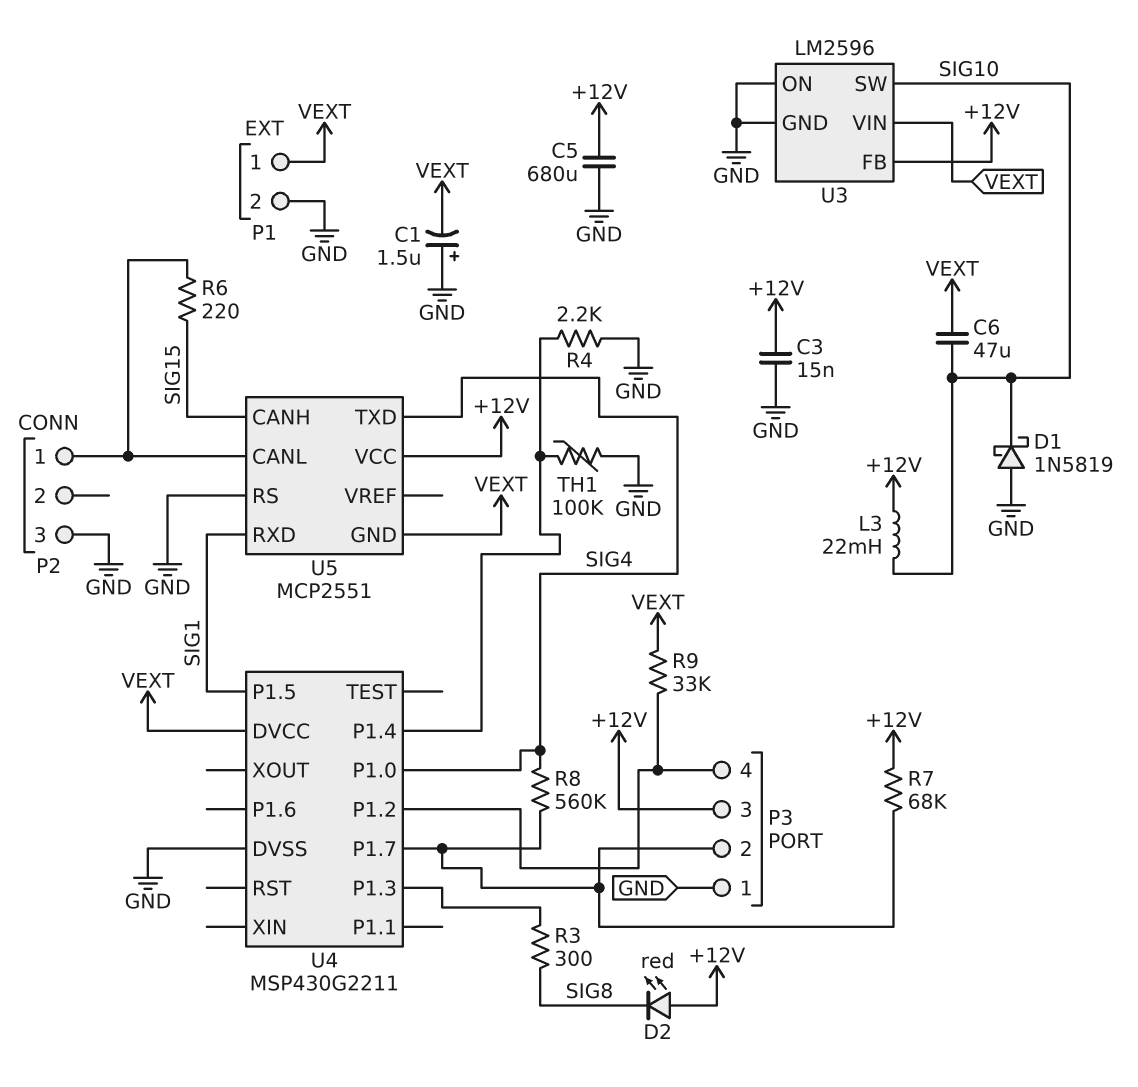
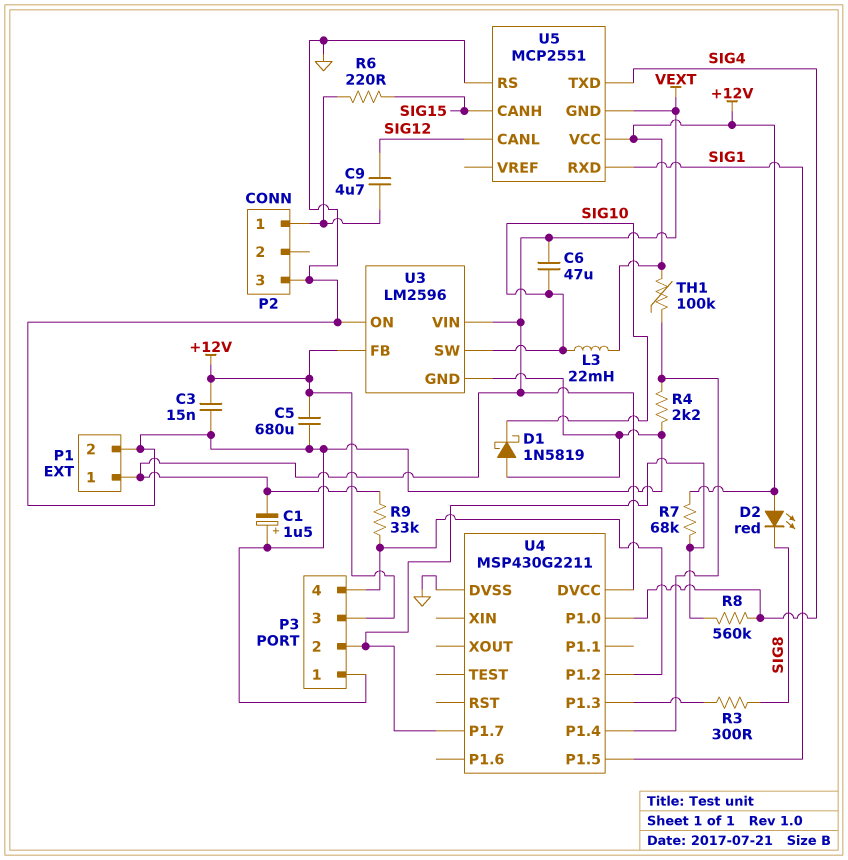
C9: none -> 4.7uF (P2/1, SIG12)
TH1: 100k (GND, U4/P1.4) -> 100k (+12V, U4/P1.4)
U5 pin CANL: P2/1 -> SIG12

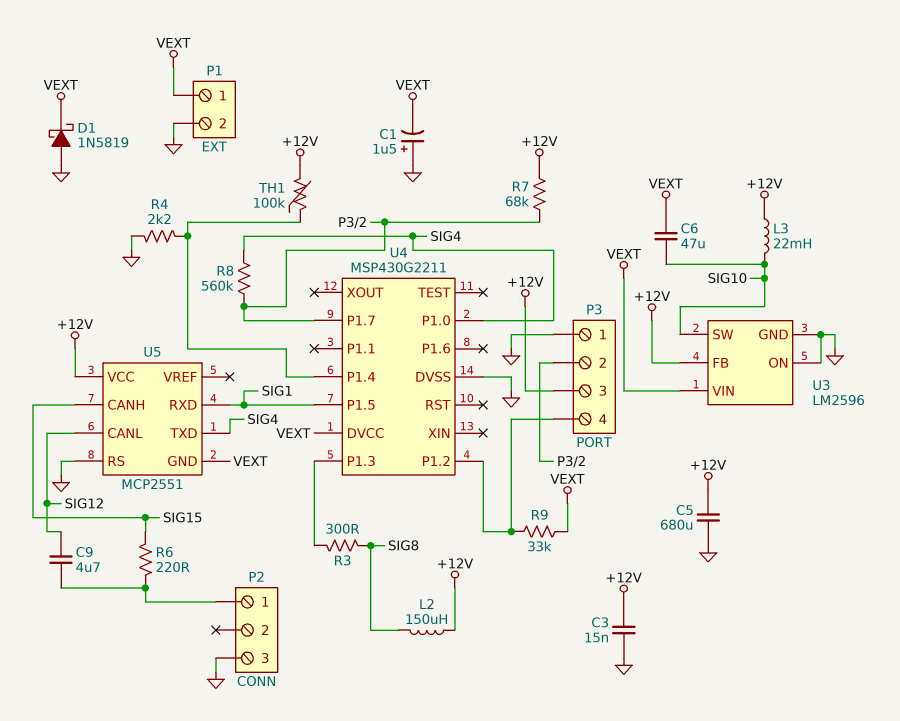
D1: schottky 1N5819 (A GND, K SIG10) -> schottky 1N5819 (A GND, K VEXT)
D2: LED red (A +12V, K SIG8) -> none
L2: none -> 150uH (+12V, SIG8)

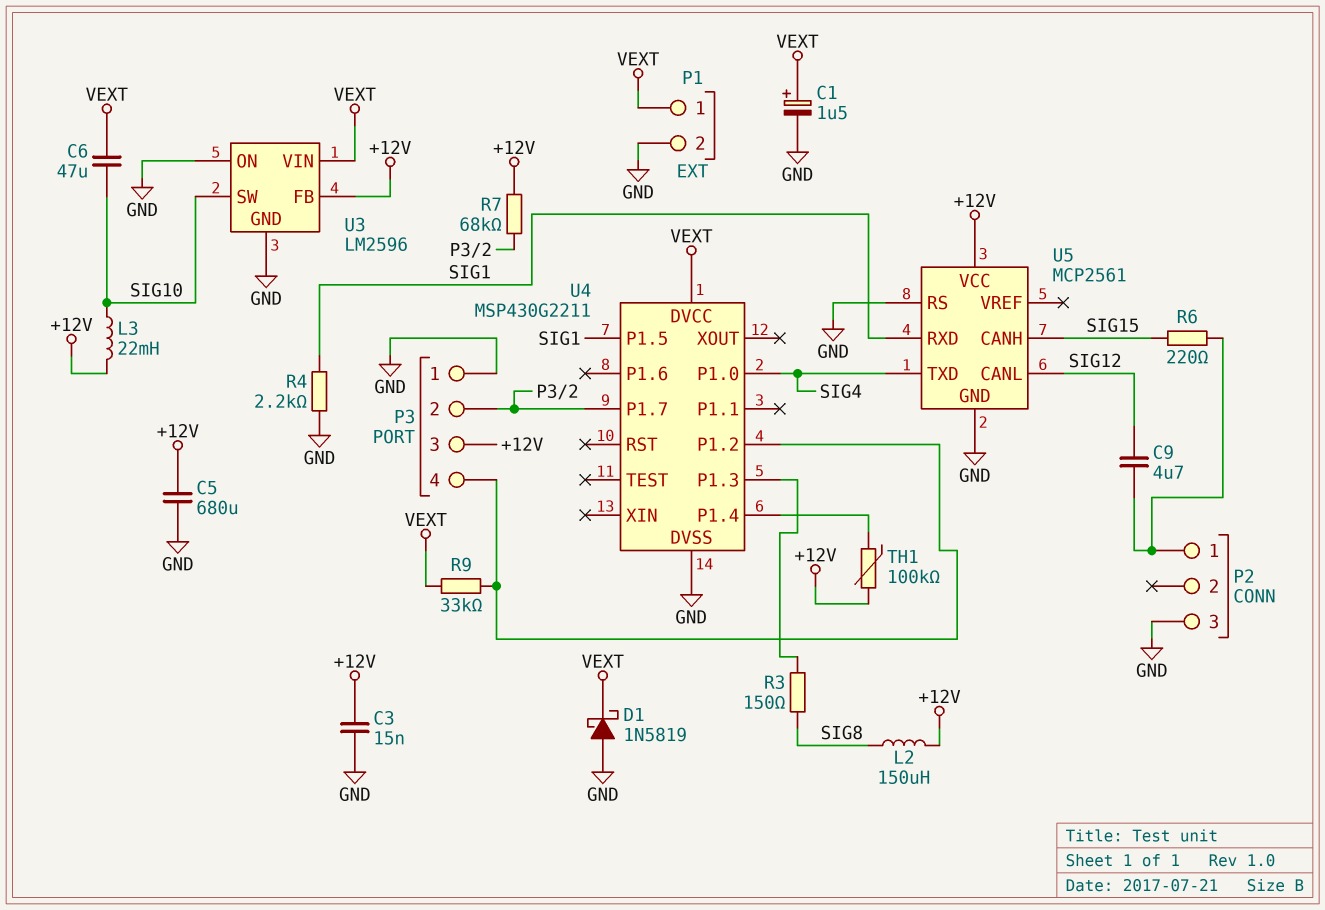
C1: 1.5uF (plus GND, minus VEXT) -> 1.5uF (plus VEXT, minus GND)
R3: 300 (SIG8, U4/P1.3) -> 150 (SIG8, U4/P1.3)
R4: 2.2k (GND, U4/P1.4) -> 2.2k (GND, SIG1)
R8: 560k (P3/2, SIG4) -> none
U5: MCP2551 -> MCP2561
U5 pin GND: VEXT -> GND

